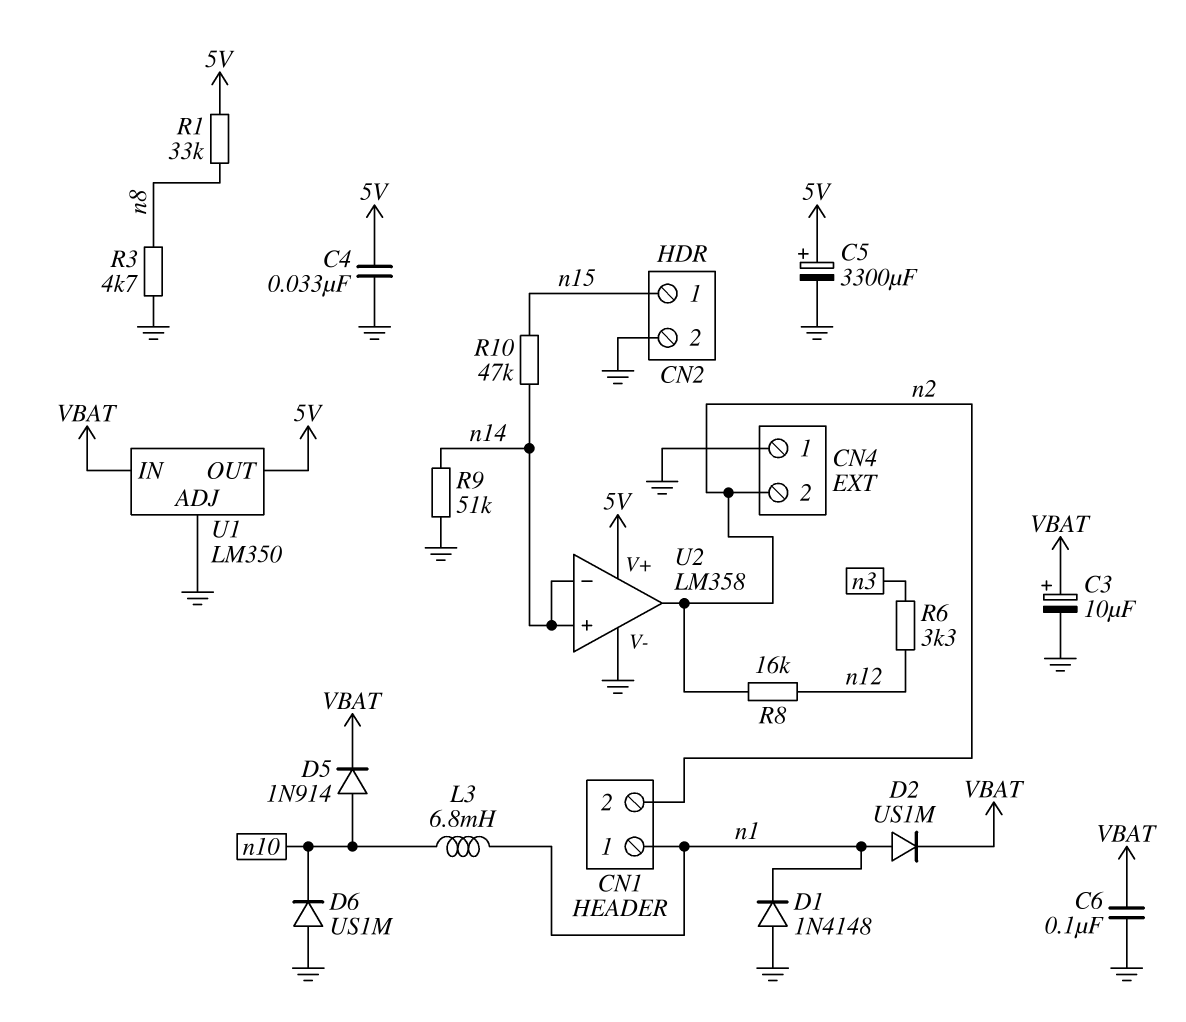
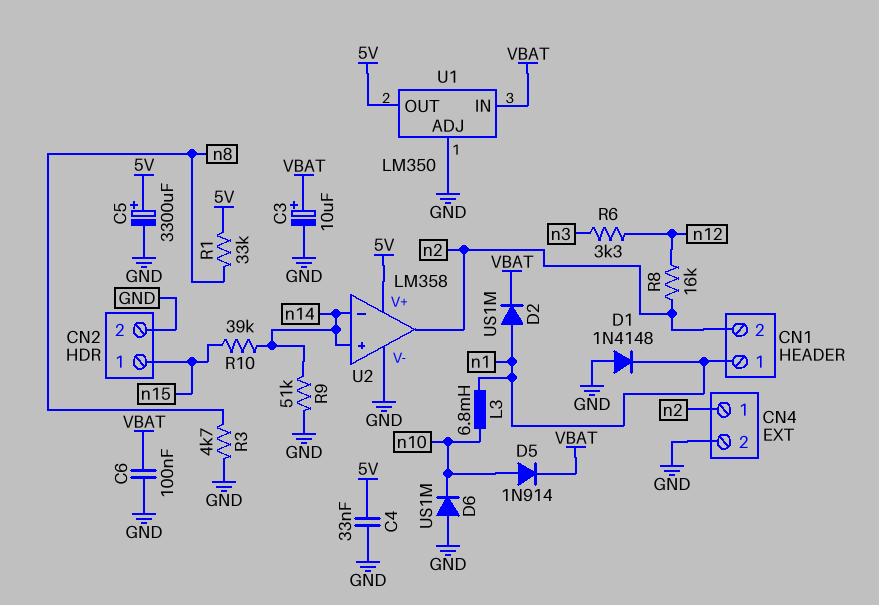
CN4 pin 1: GND -> n2
CN4 pin 2: n2 -> GND
R10: 47k (n14, n15) -> 39k (n14, n15)

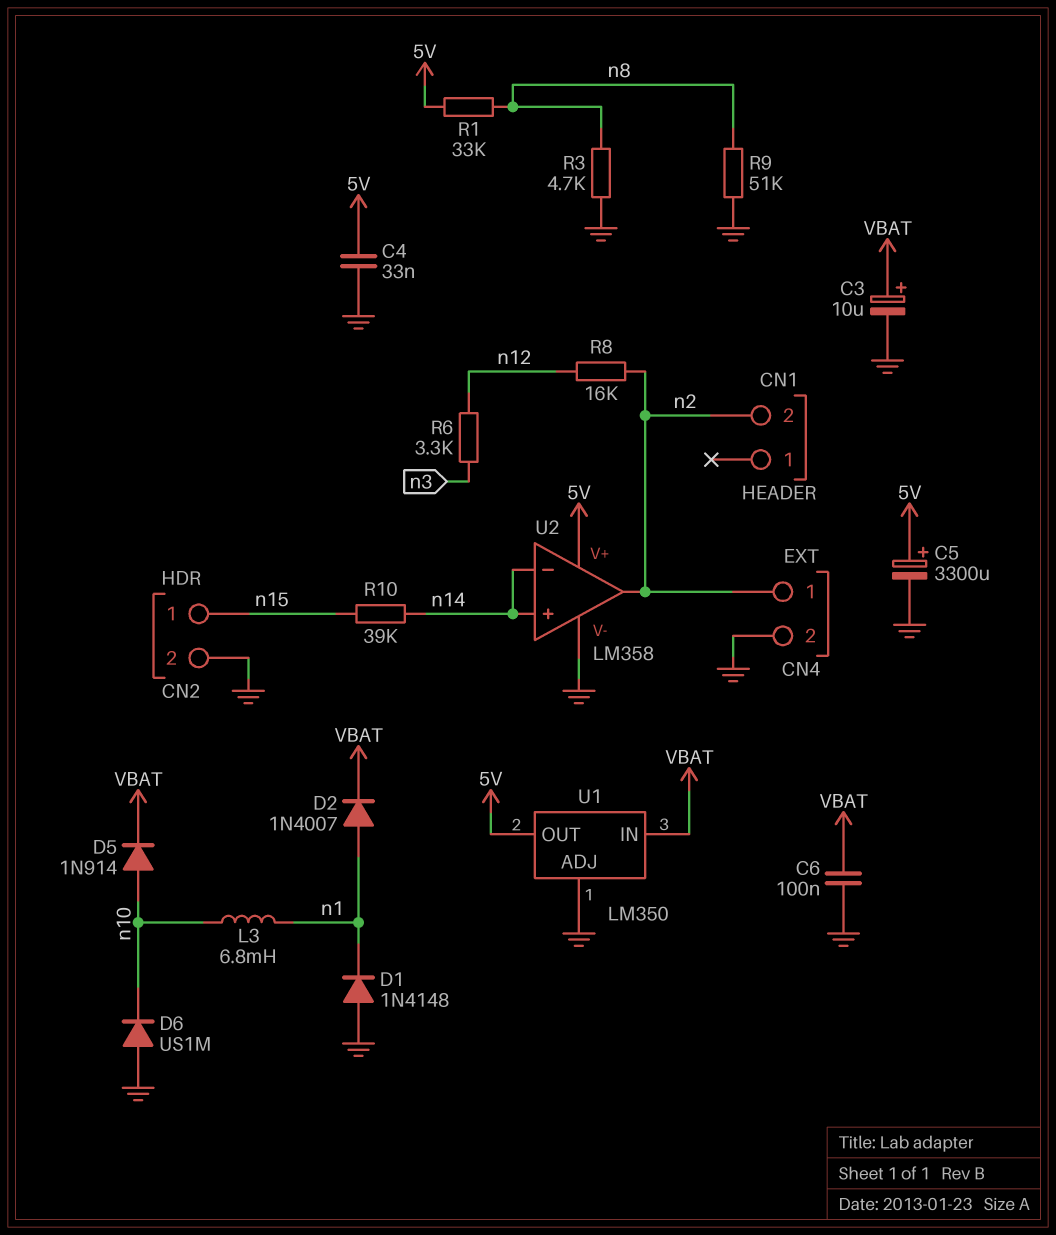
CN1 pin 1: n1 -> none
D2: diode US1M (A n1, K VBAT) -> diode 1N4007 (A n1, K VBAT)
R9: 51k (GND, n14) -> 51k (GND, n8)

